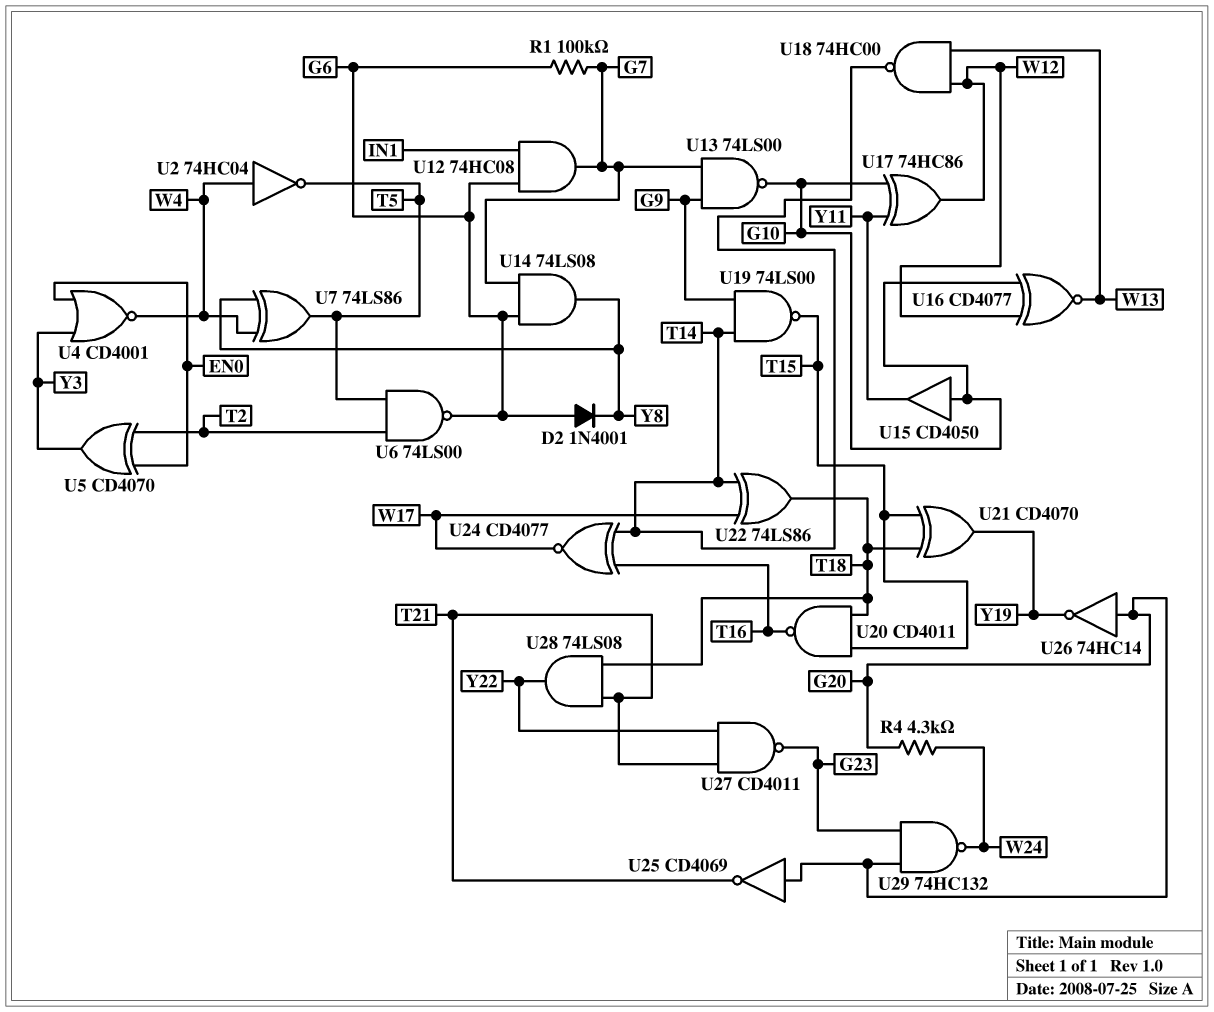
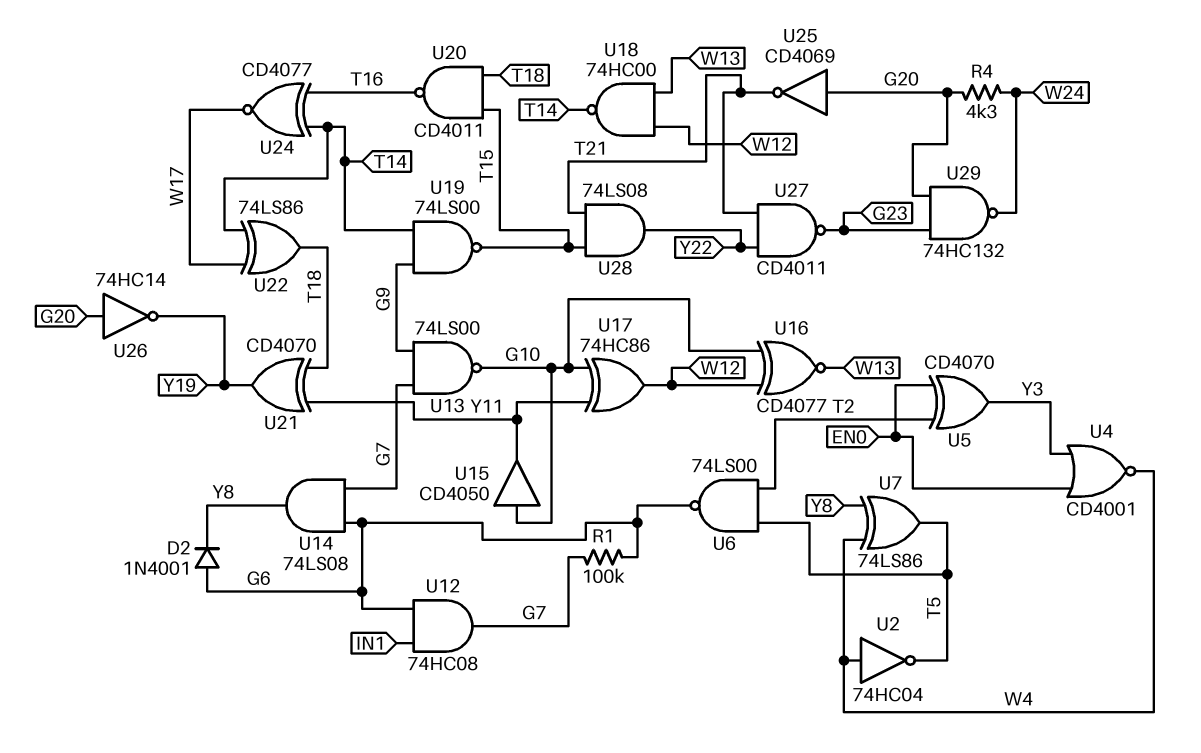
U21: XOR CD4070 (in T15, in T18, out Y19) -> XOR CD4070 (in T18, in Y11, out Y19)
U28: AND 74LS08 (in T18, in T21, out Y22) -> AND 74LS08 (in T15, in T21, out Y22)

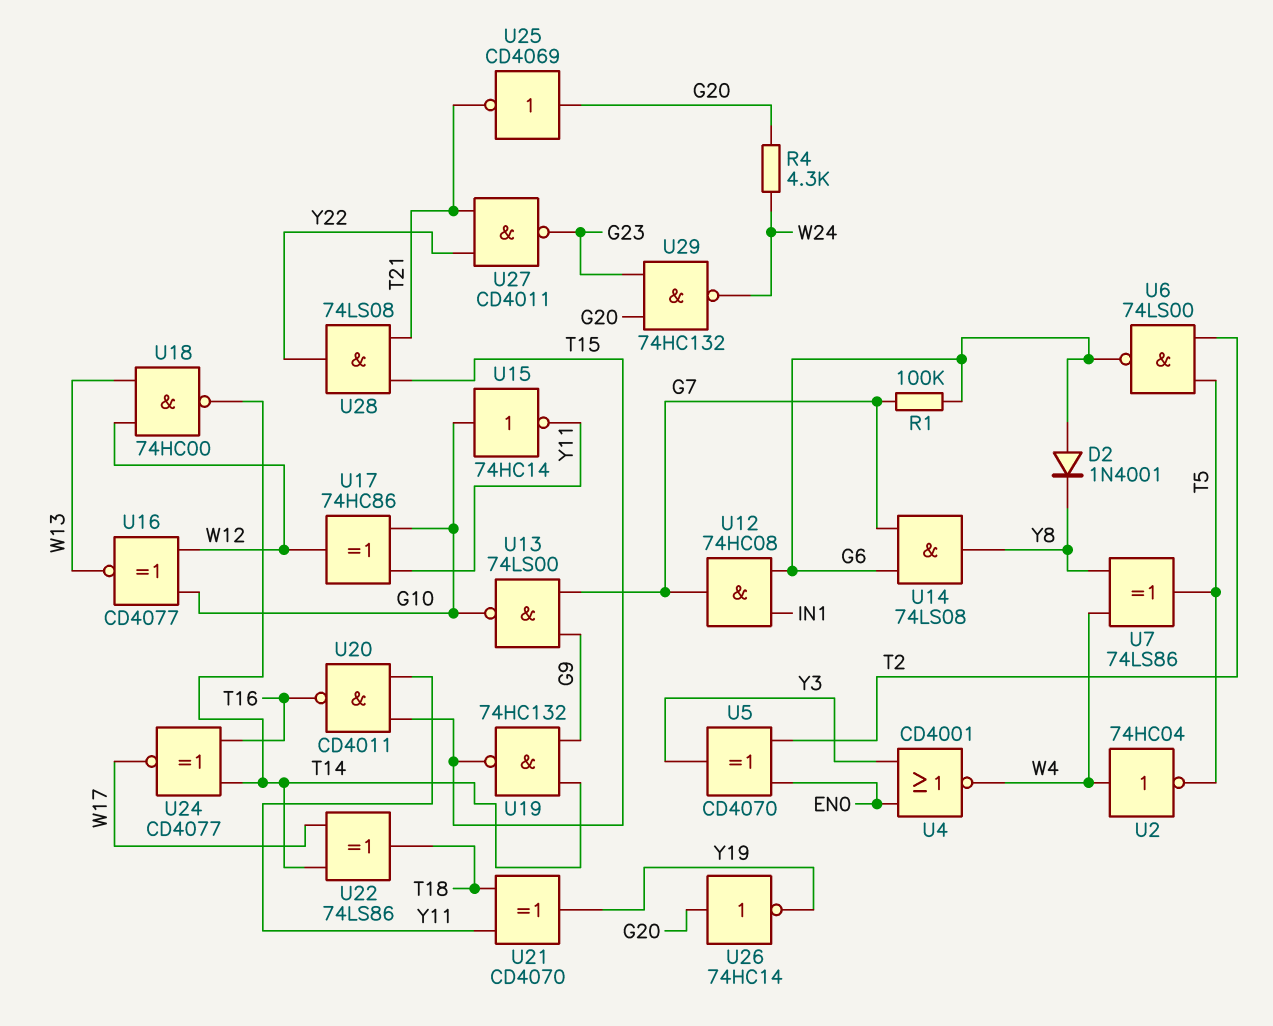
U15: buffer CD4050 (in G10, out Y11) -> NOT 74HC14 (in G10, out Y11)
U19: NAND 74LS00 (in G9, in T14, out T15) -> NAND 74HC132 (in G9, in T14, out T15)
U20: NAND CD4011 (in T15, in T18, out T16) -> NAND CD4011 (in T15, in Y11, out T16)

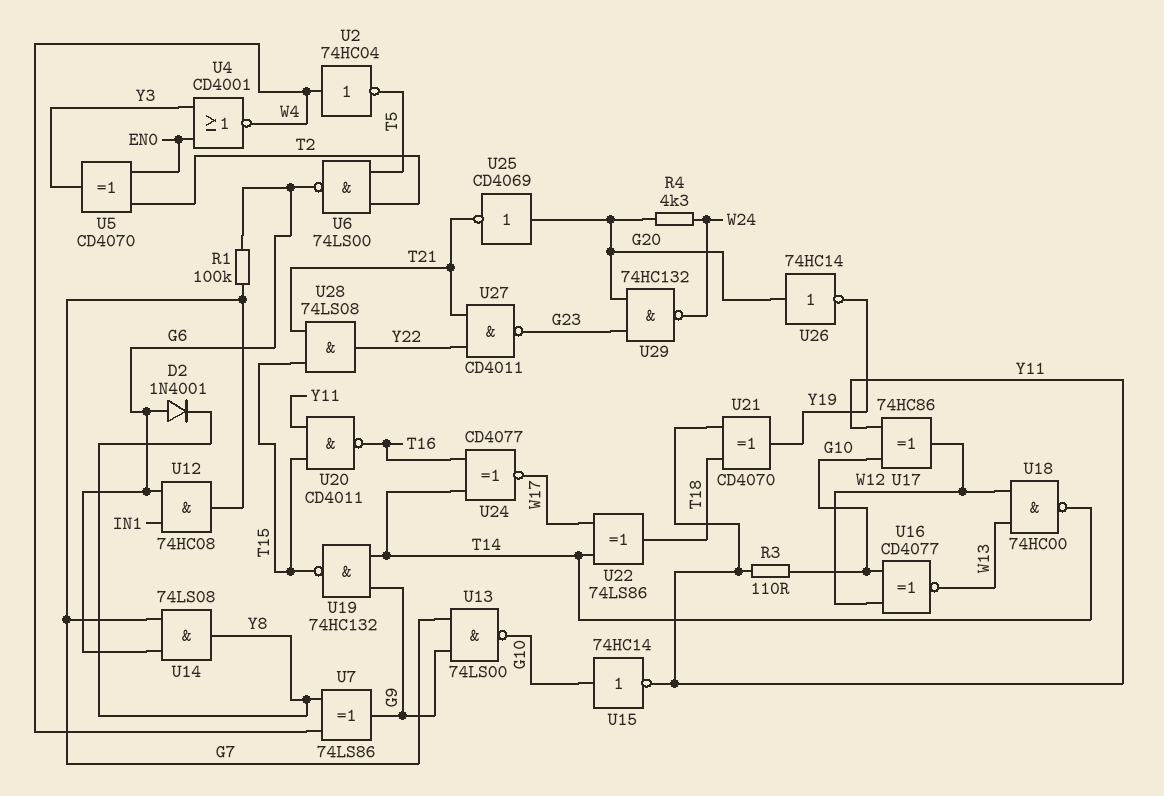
R3: none -> 110 (G10, Y11)
U7: XOR 74LS86 (in W4, in Y8, out T5) -> XOR 74LS86 (in W4, in Y8, out G9)

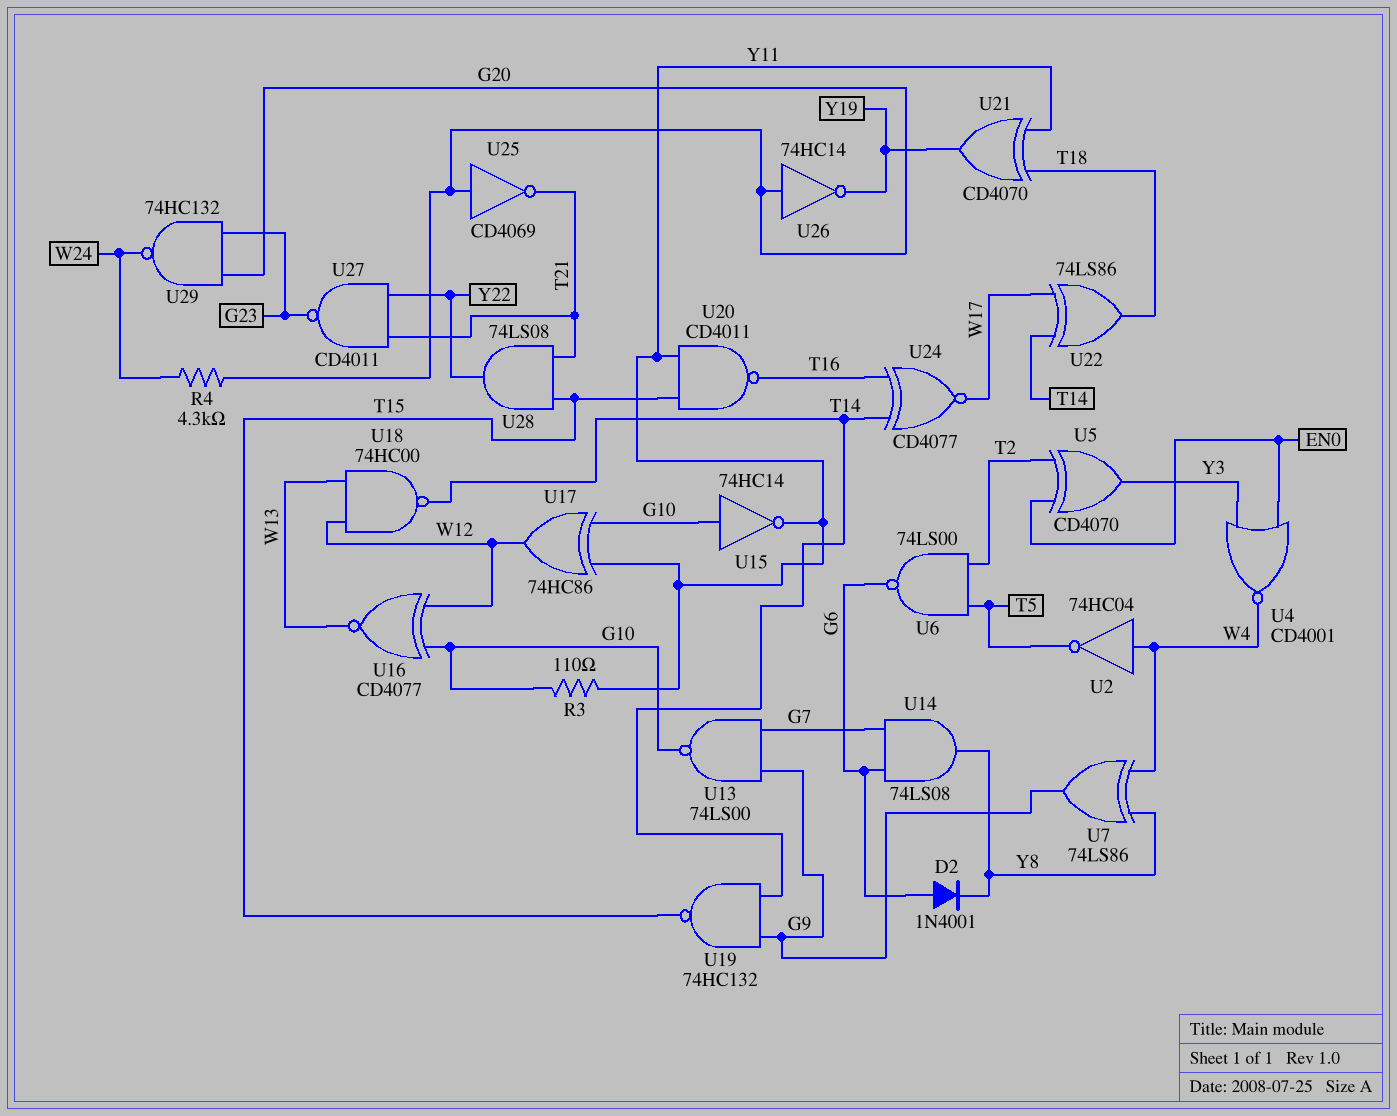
R1: 100k (G6, G7) -> none
U12: AND 74HC08 (in G6, in IN1, out G7) -> none

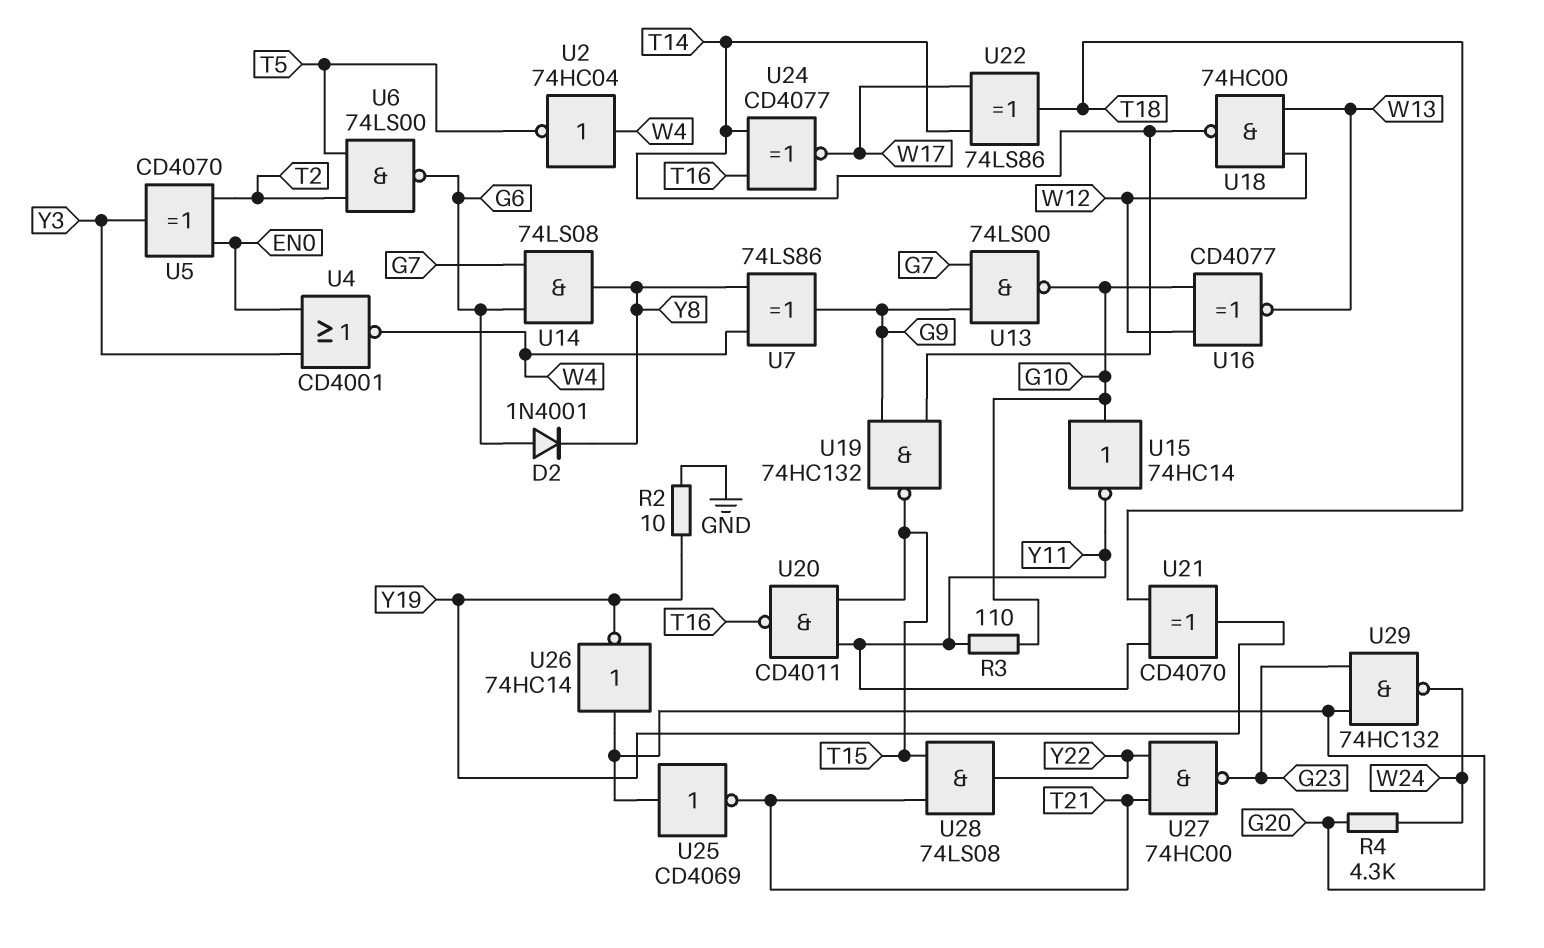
R2: none -> 10 (GND, Y19)
U17: XOR 74HC86 (in G10, in Y11, out W12) -> none
U27: NAND CD4011 (in T21, in Y22, out G23) -> NAND 74HC00 (in T21, in Y22, out G23)

